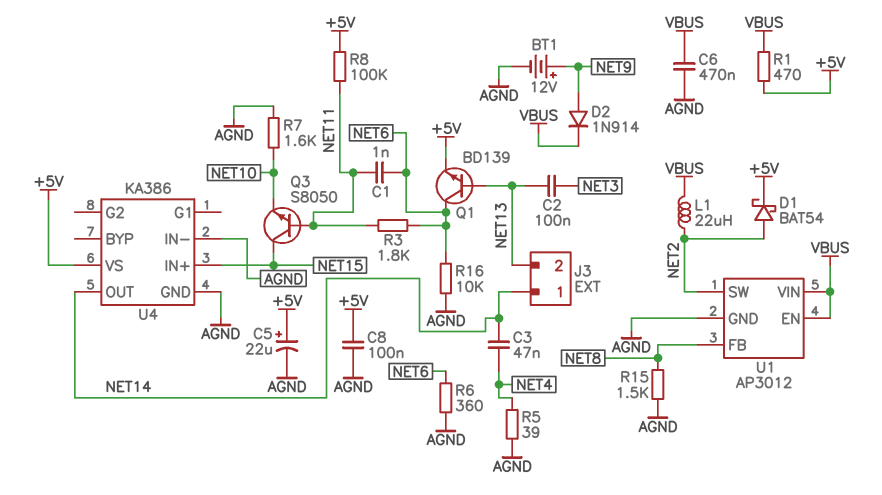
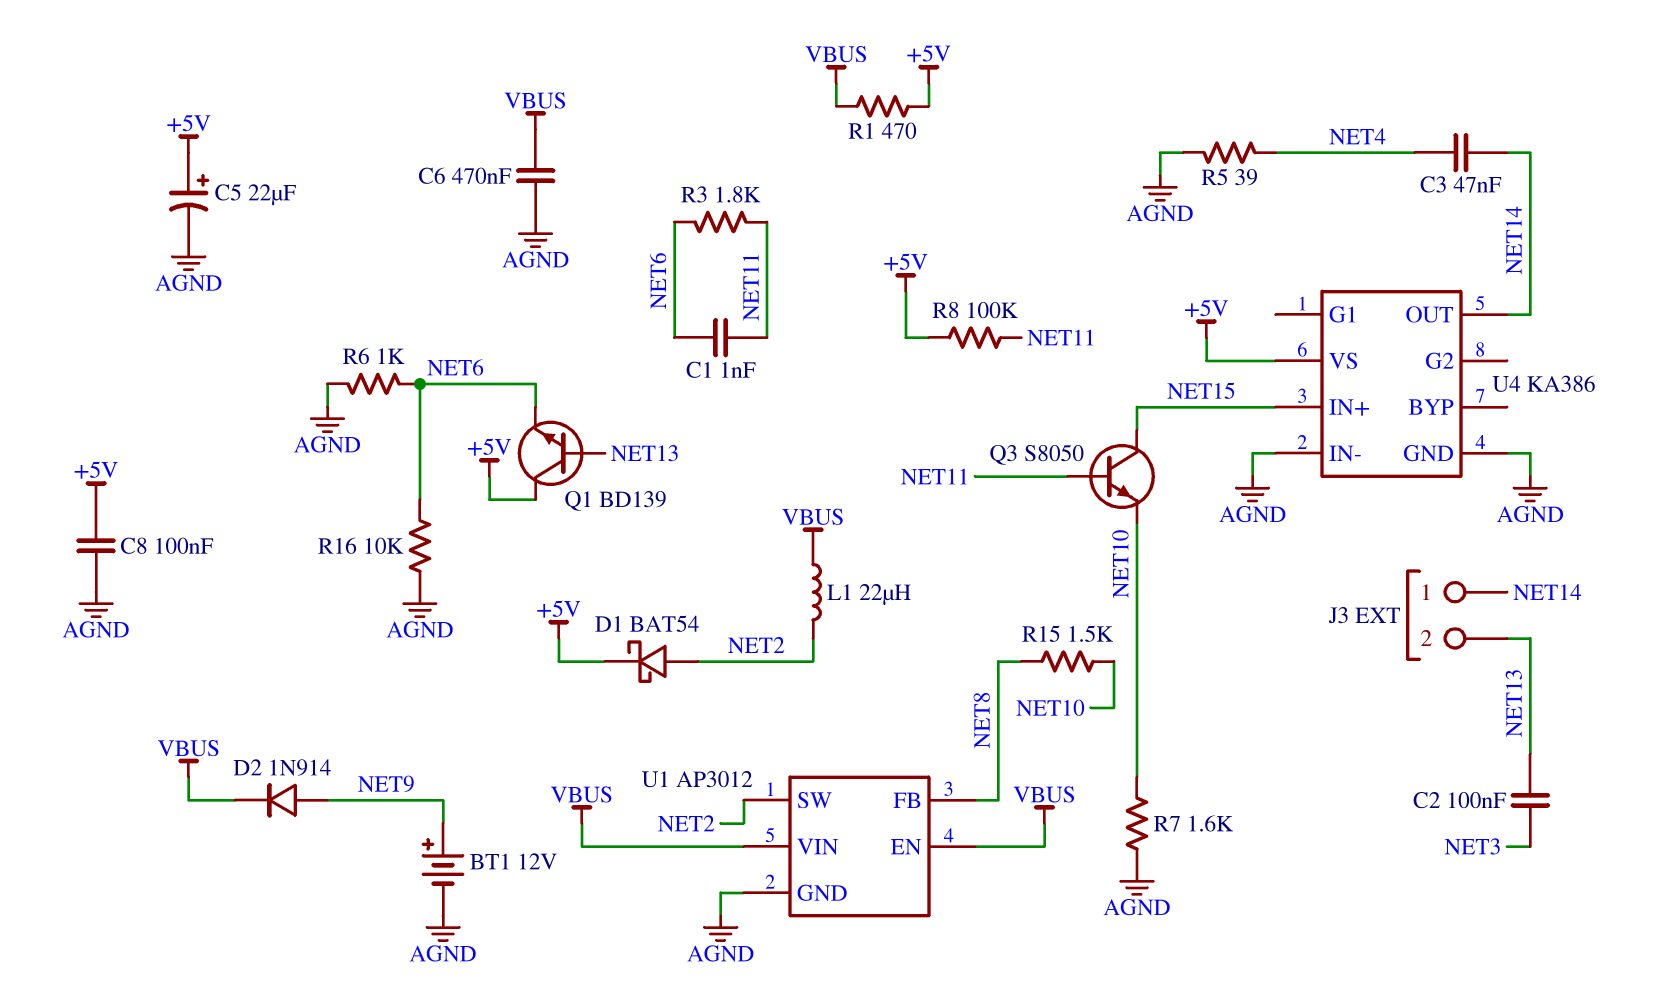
Q1: NPN BD139 (B NET13, C NET6, E +5V) -> NPN BD139 (B NET13, C +5V, E NET6)
R6: 360 (AGND, NET6) -> 1k (AGND, NET6)
R15: 1.5k (AGND, NET8) -> 1.5k (NET8, NET10)

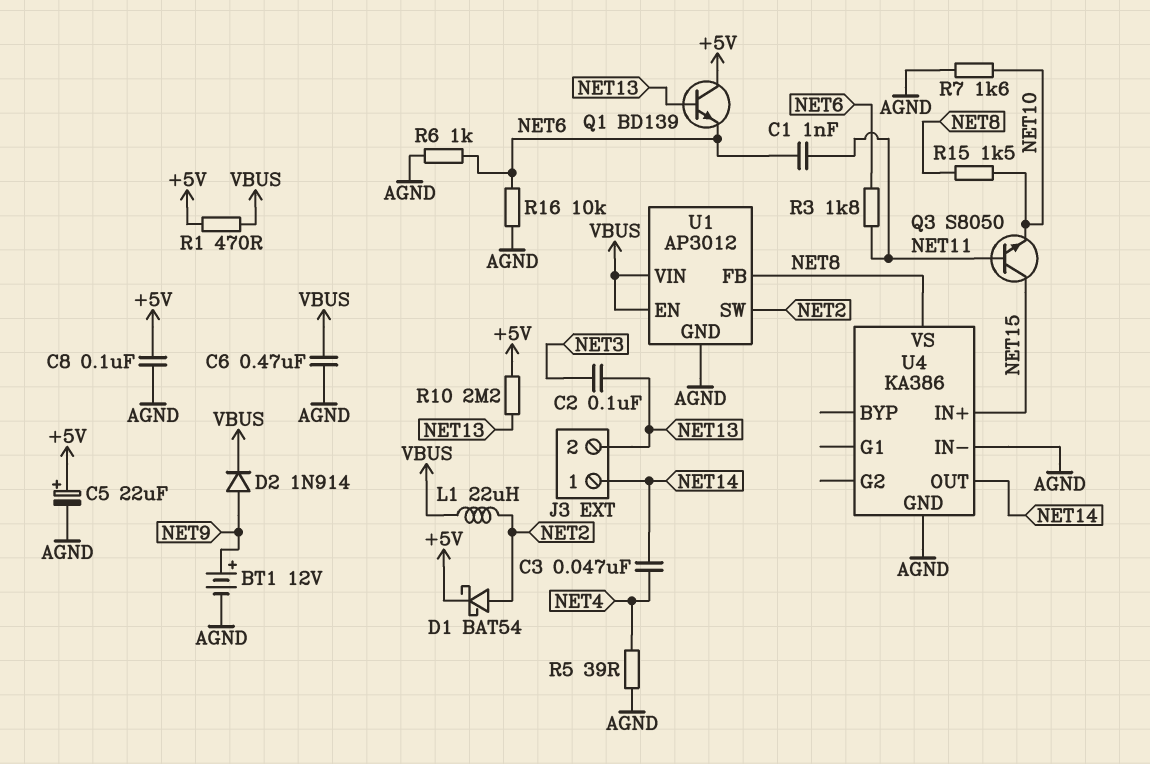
R8: 100k (+5V, NET11) -> none
R10: none -> 2.2M (+5V, NET13)
U4 pin VS: +5V -> NET8

